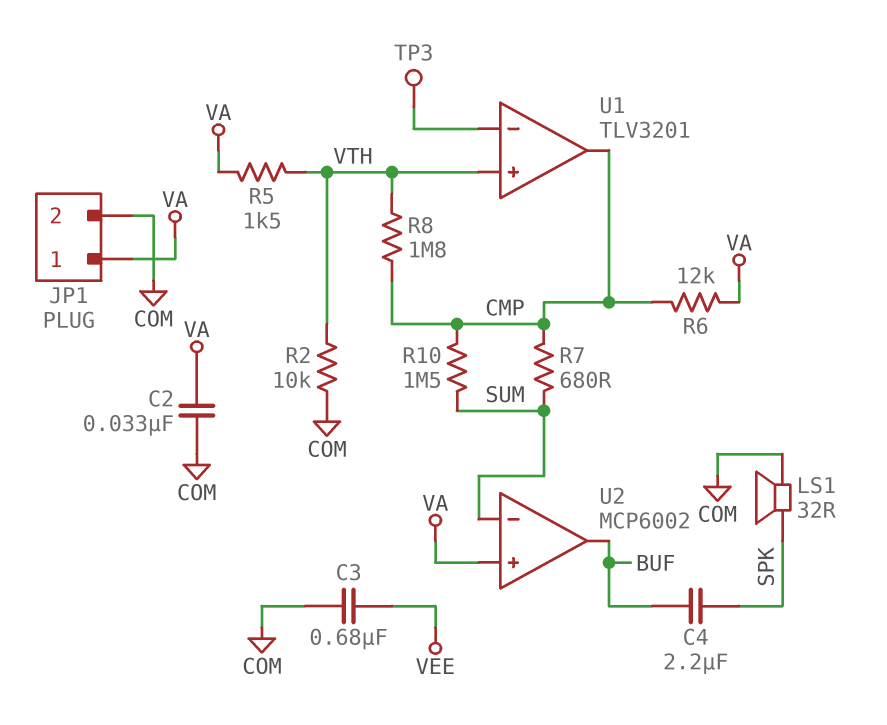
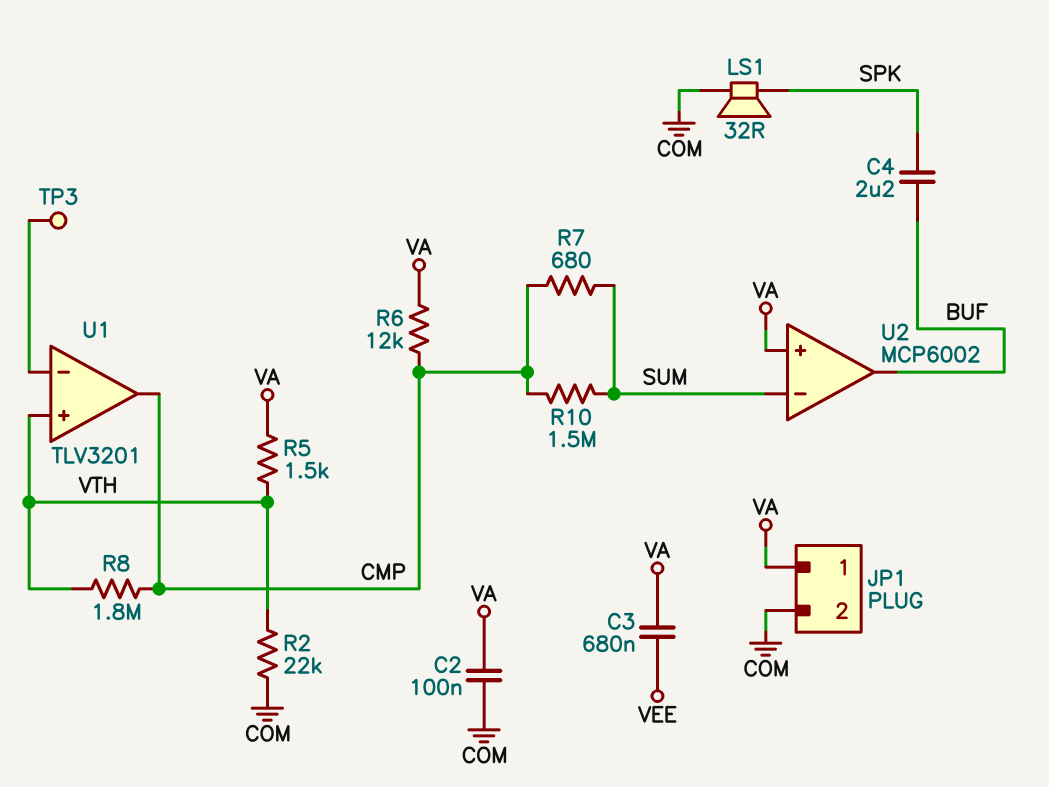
C2: 33nF (COM, VA) -> 100nF (COM, VA)
C3: 680nF (COM, VEE) -> 680nF (VA, VEE)
R2: 10k (COM, VTH) -> 22k (COM, VTH)

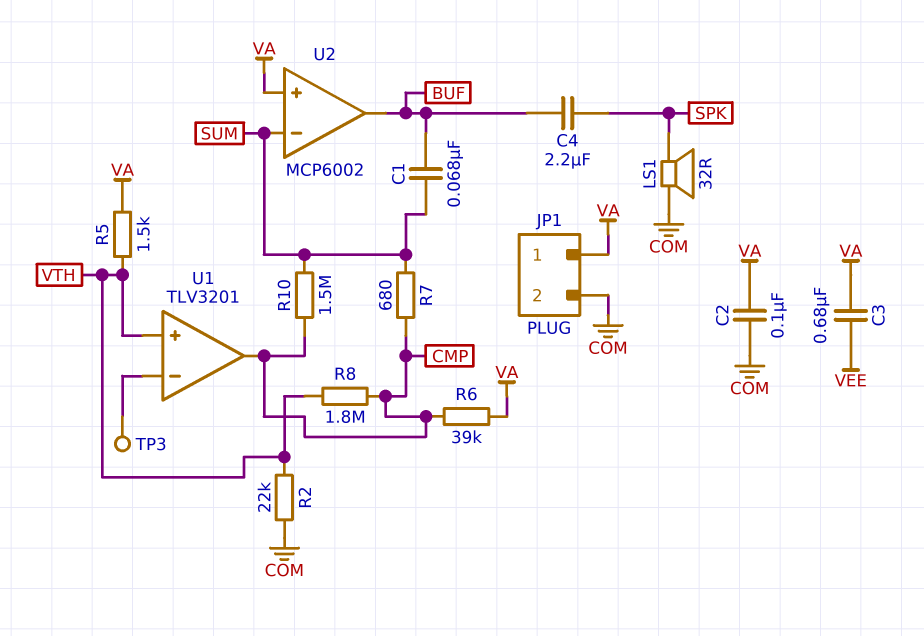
C1: none -> 68nF (BUF, SUM)
R6: 12k (CMP, VA) -> 39k (CMP, VA)

